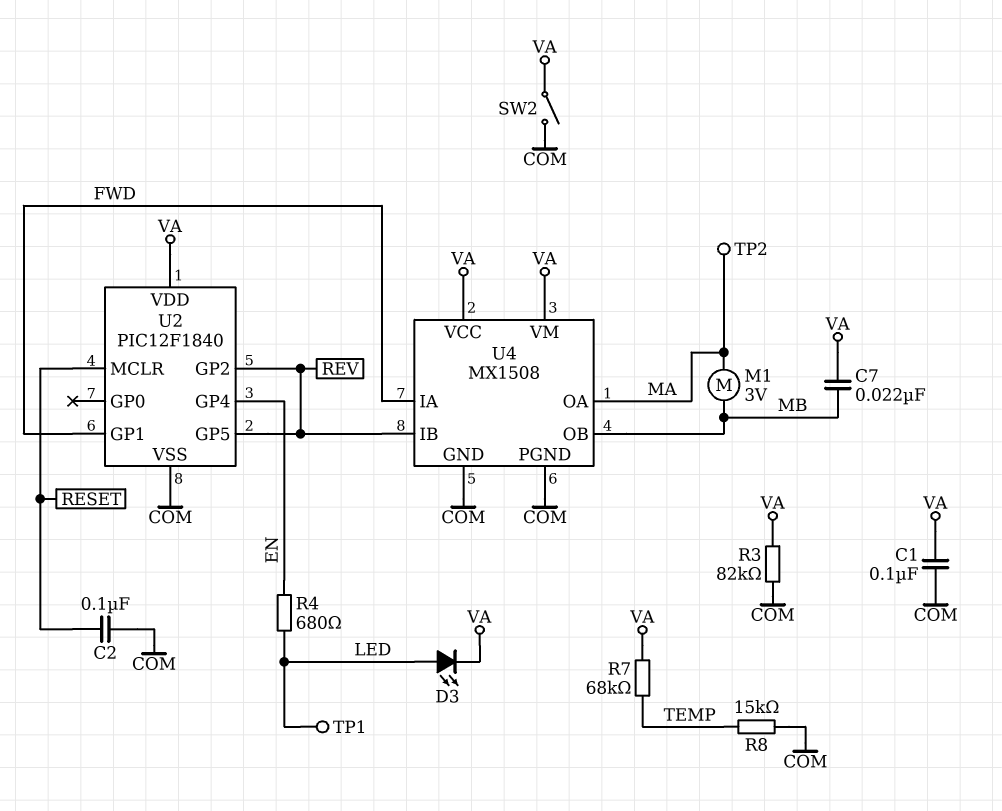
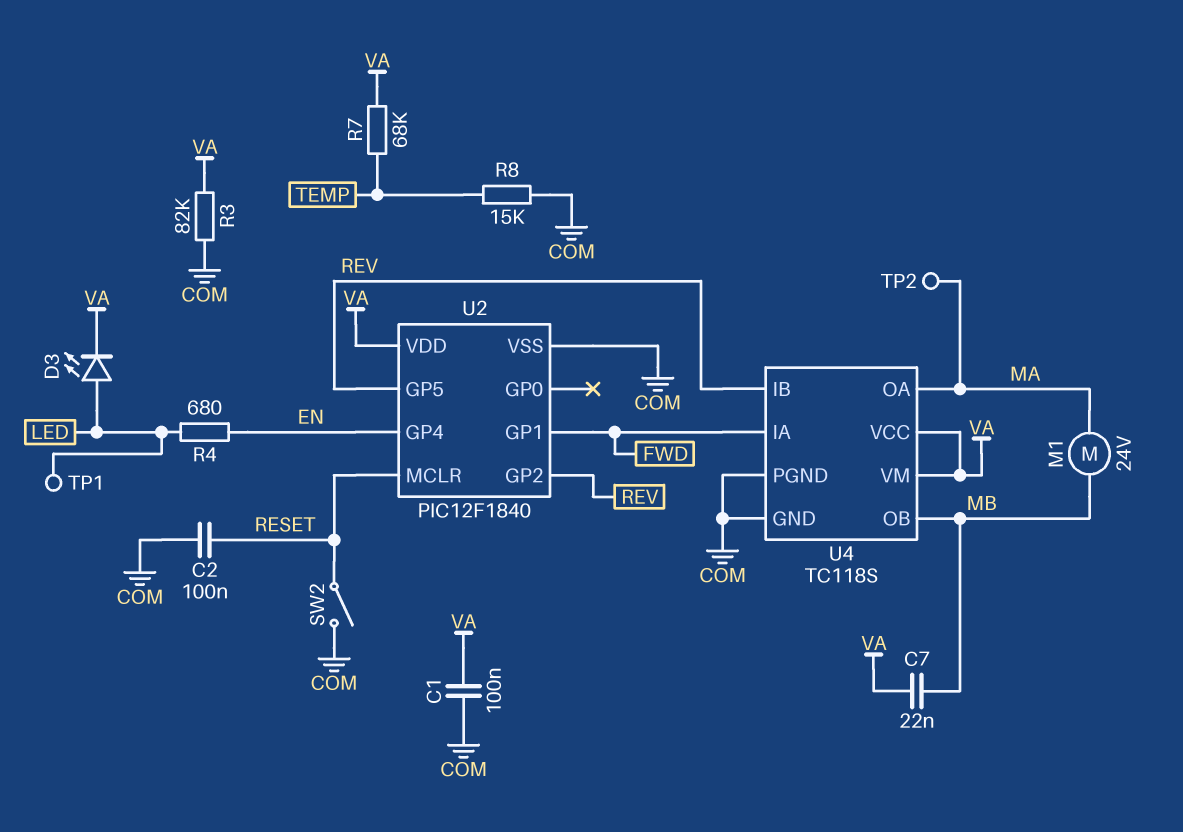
M1: motor 3V (MA, MB) -> motor 24V (MA, MB)
SW2: switch (COM, VA) -> switch (COM, RESET)
U4: MX1508 -> TC118S

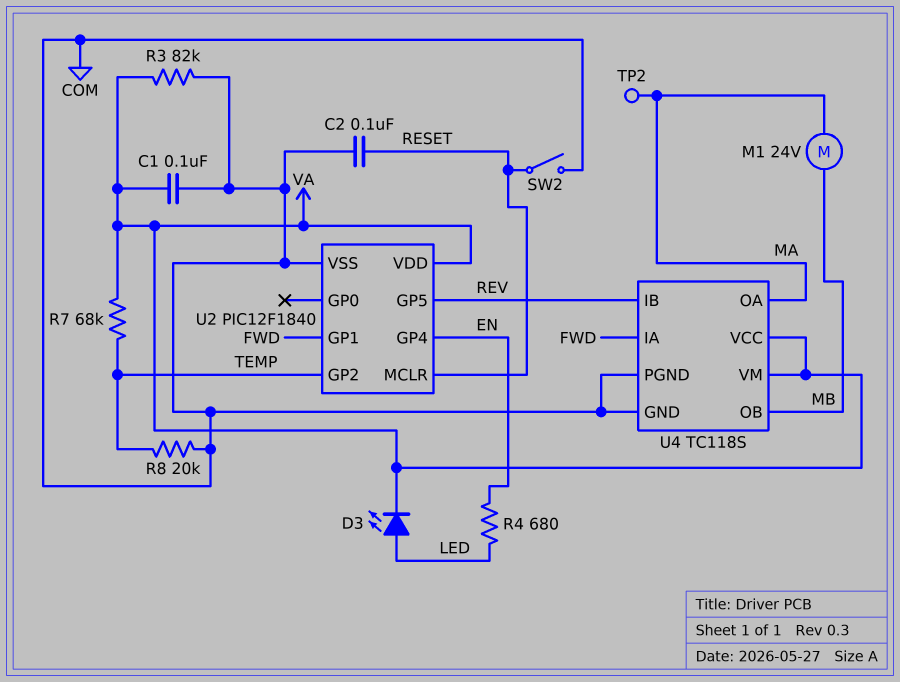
C7: 22nF (MB, VA) -> none
R8: 15k (COM, TEMP) -> 20k (COM, TEMP)
TP1: test point (LED) -> none
U2 pin GP2: REV -> TEMP

